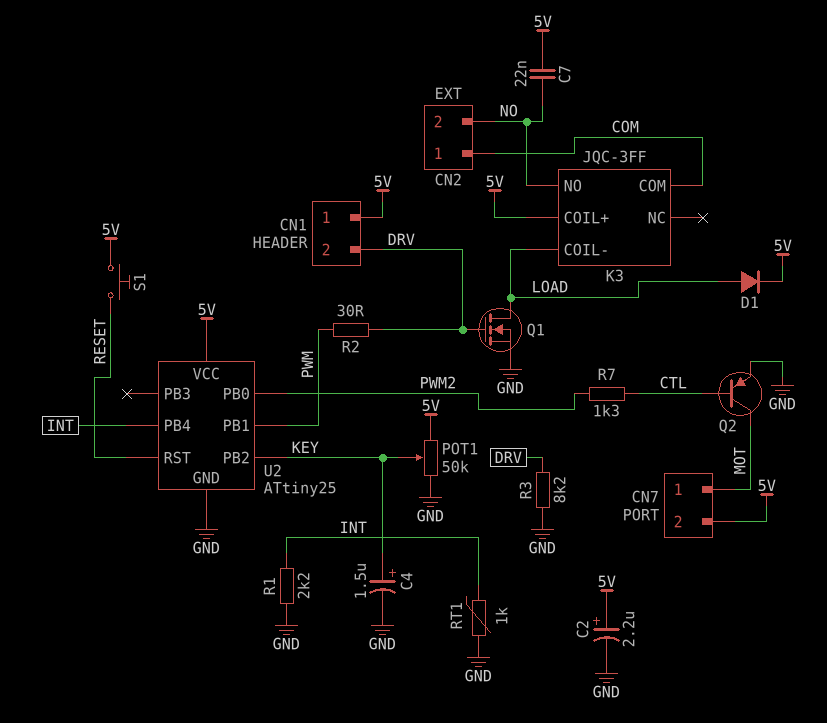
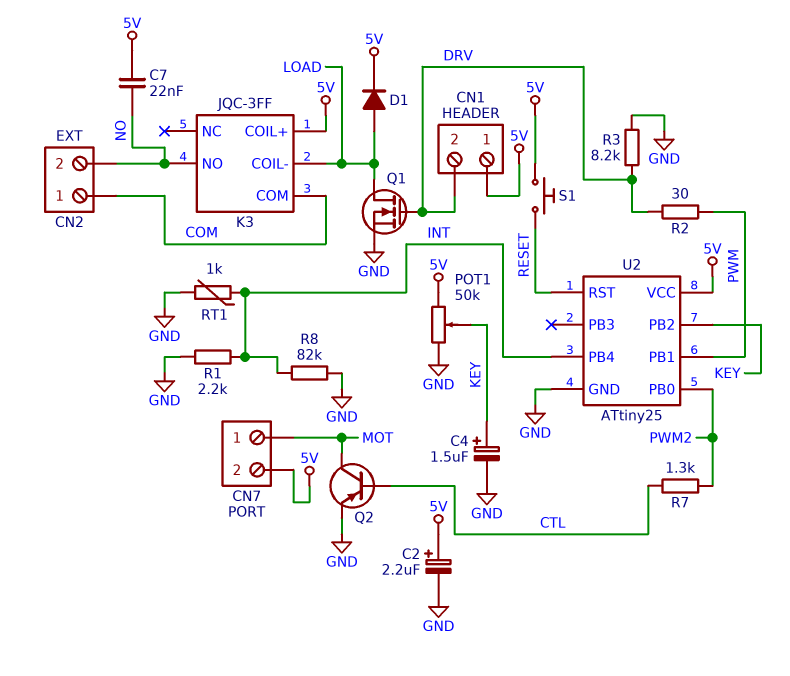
R8: none -> 82k (GND, INT)

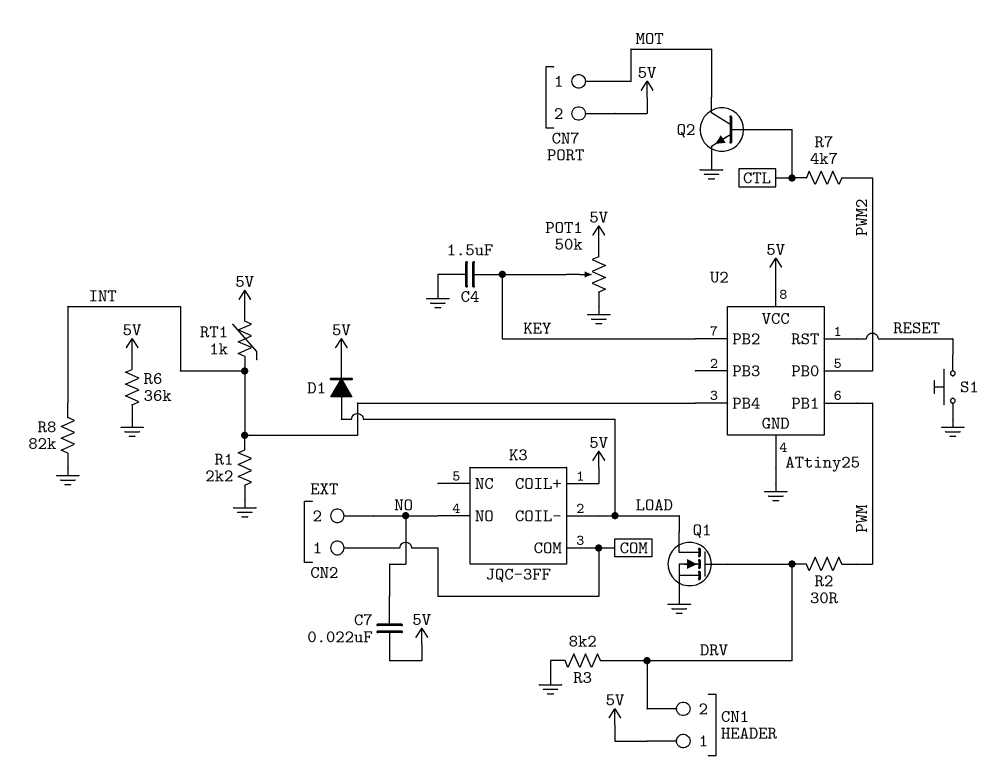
C2: 2.2uF (plus 5V, minus GND) -> none
C4: 1.5uF (plus KEY, minus GND) -> 1.5uF (GND, KEY)
Q2: PNP (B CTL, C MOT, E GND) -> NPN (B CTL, C MOT, E GND)
R6: none -> 36k (5V, GND)
R7: 1.3k (CTL, PWM2) -> 4.7k (CTL, PWM2)
RT1: 1k (GND, INT) -> 1k (5V, INT)
S1: button (5V, RESET) -> button (GND, RESET)

